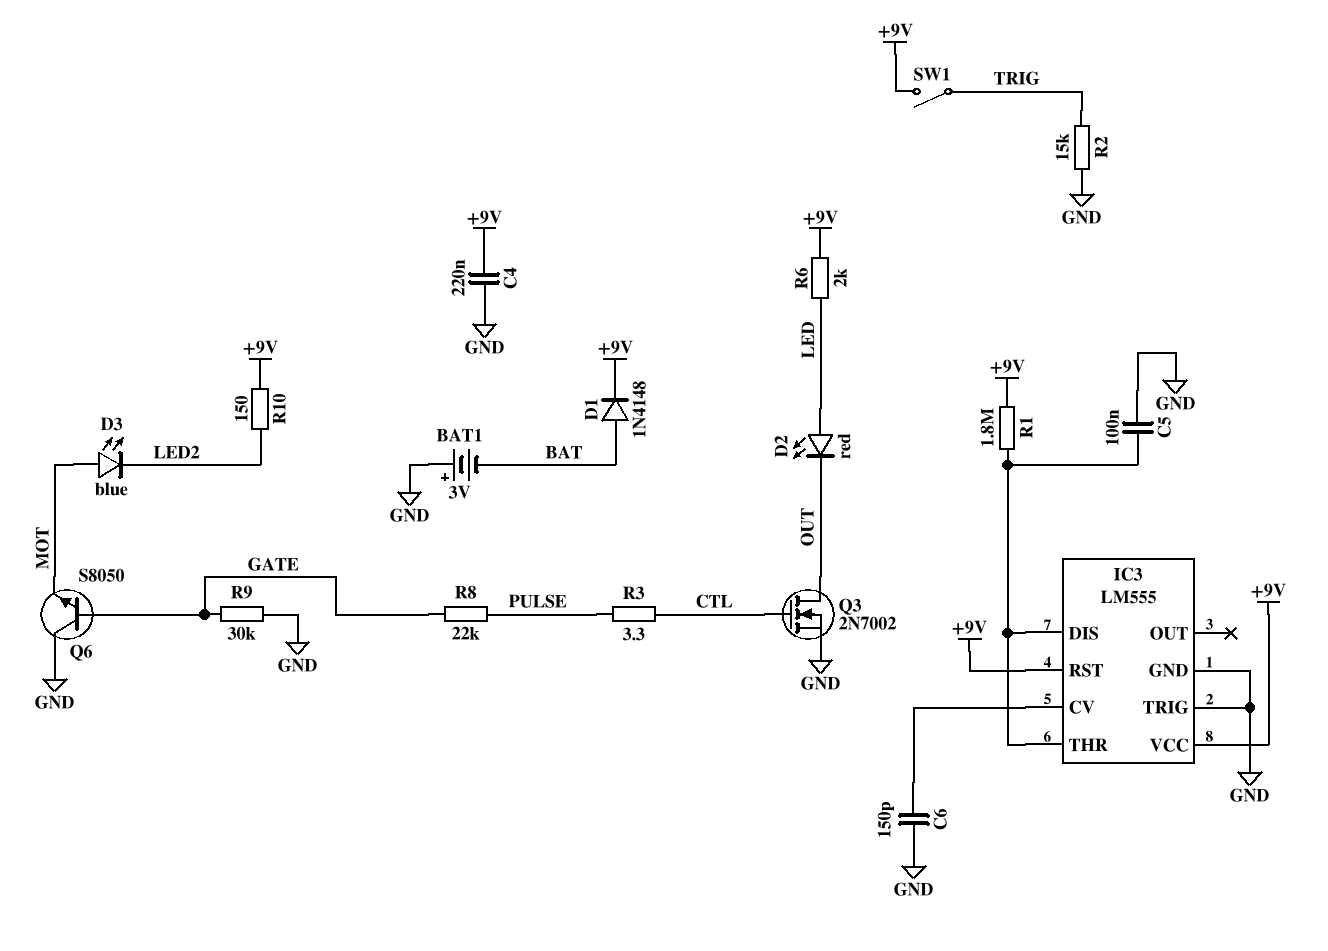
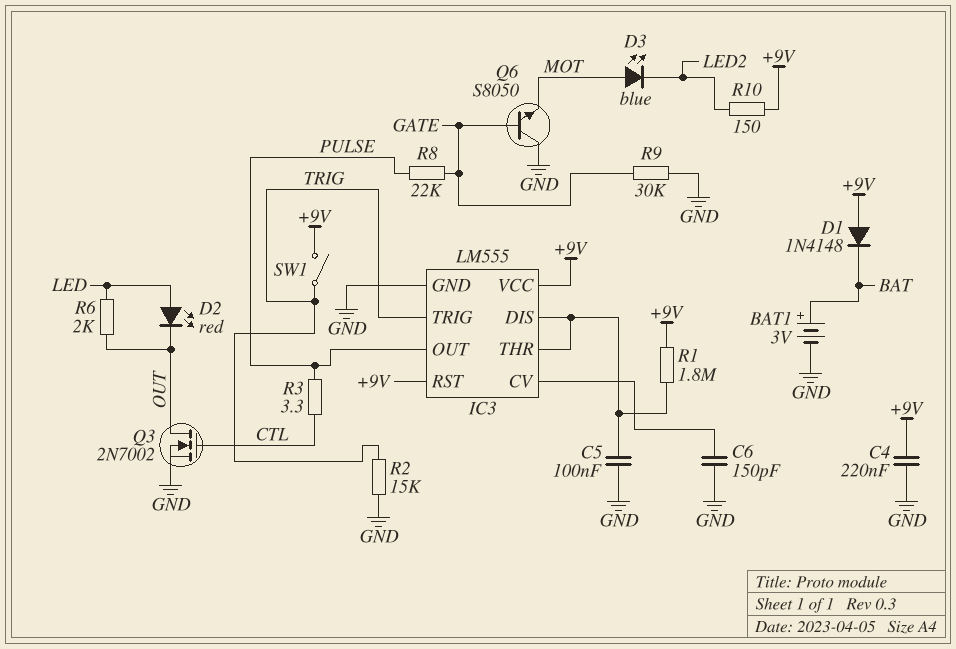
BAT1: 3V (plus GND, minus BAT) -> 3V (plus BAT, minus GND)
D1: diode 1N4148 (A BAT, K +9V) -> diode 1N4148 (A +9V, K BAT)
IC3 pin OUT: none -> PULSE
IC3 pin TRIG: GND -> TRIG
R6: 2k (+9V, LED) -> 2k (LED, OUT)

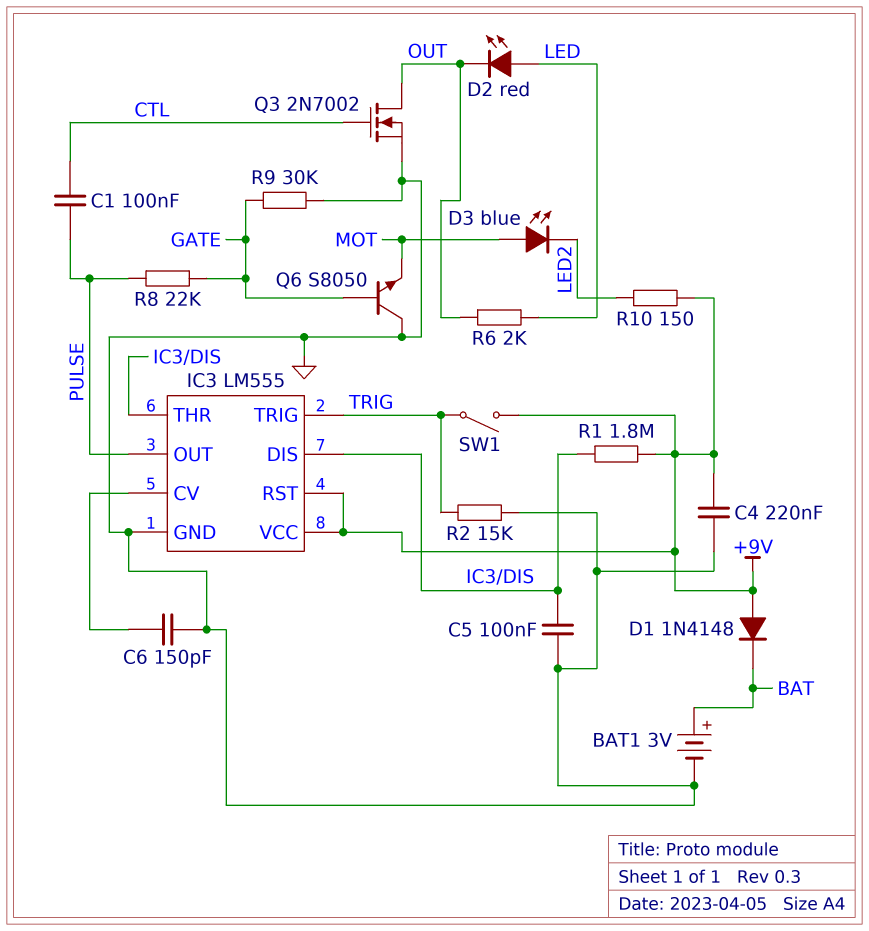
C1: none -> 100nF (CTL, PULSE)
R3: 3.3 (CTL, PULSE) -> none

